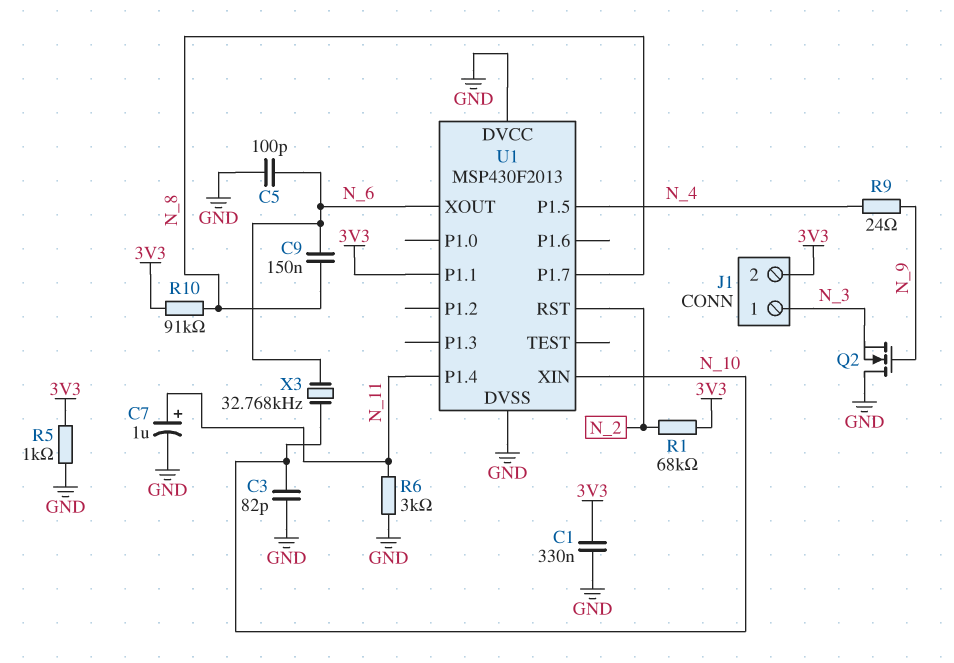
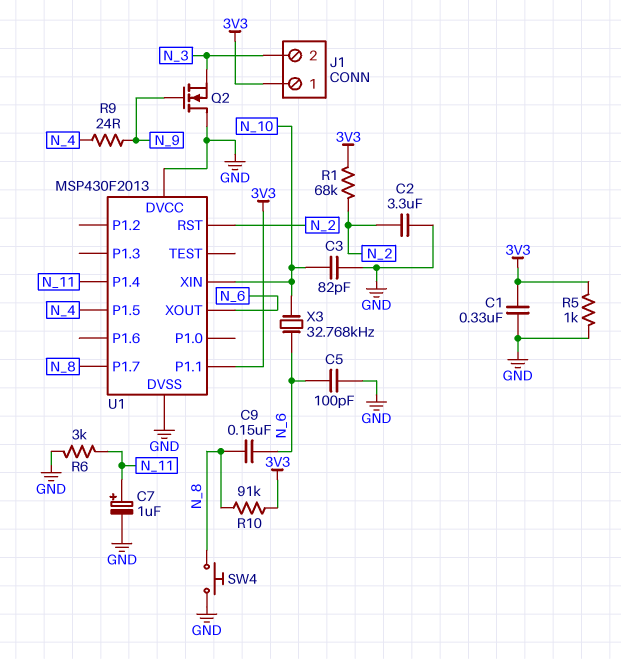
C2: none -> 3.3uF (GND, N_2)
J1 pin 1: N_3 -> 3V3
J1 pin 2: 3V3 -> N_3
SW4: none -> button (GND, N_8)

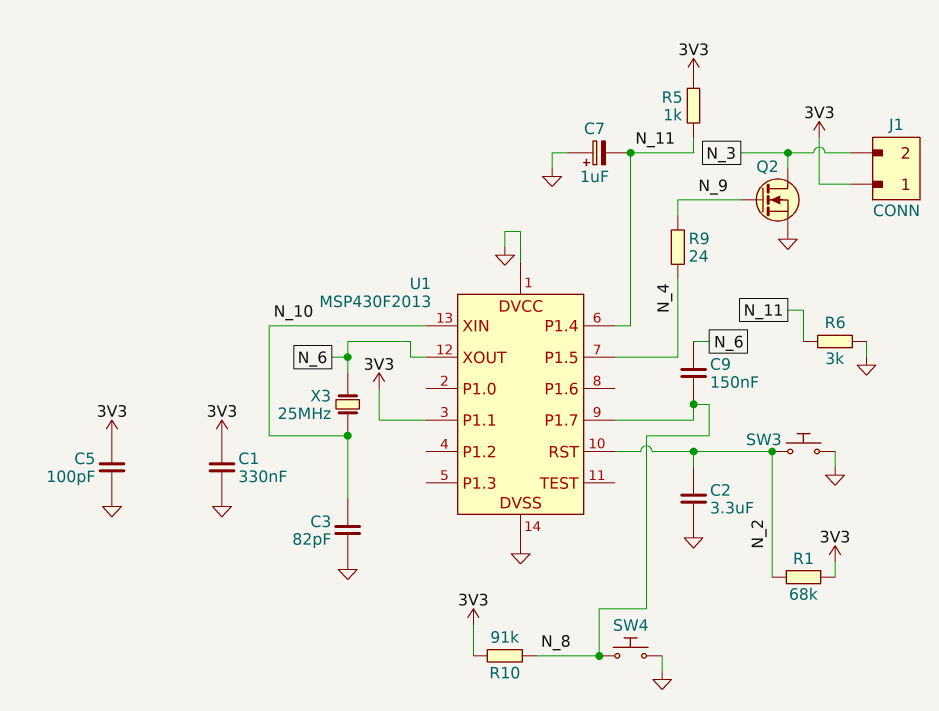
C5: 100pF (GND, N_6) -> 100pF (3V3, GND)
C7: 1uF (plus N_11, minus GND) -> 1uF (plus GND, minus N_11)
Q2: NMOS (G N_9, D GND, S N_3) -> NMOS (G N_9, D N_3, S GND)
R5: 1k (3V3, GND) -> 1k (3V3, N_11)
SW3: none -> button (GND, N_2)
X3: 32.768kHz (N_6, N_10) -> 25MHz (N_6, N_10)

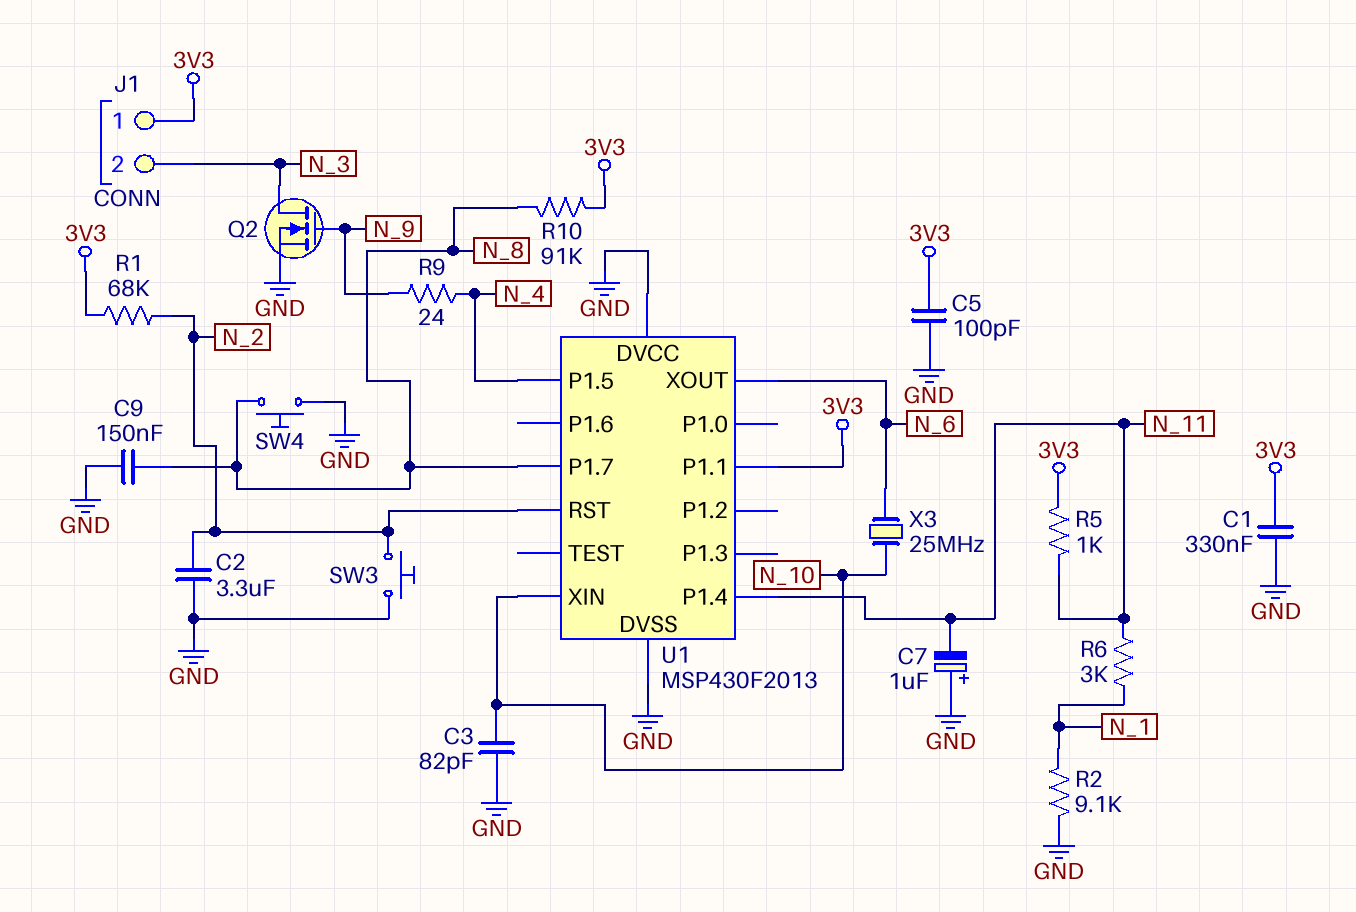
C9: 150nF (N_6, N_8) -> 150nF (GND, N_8)
R2: none -> 9.1k (GND, N_1)
R6: 3k (GND, N_11) -> 3k (N_1, N_11)

